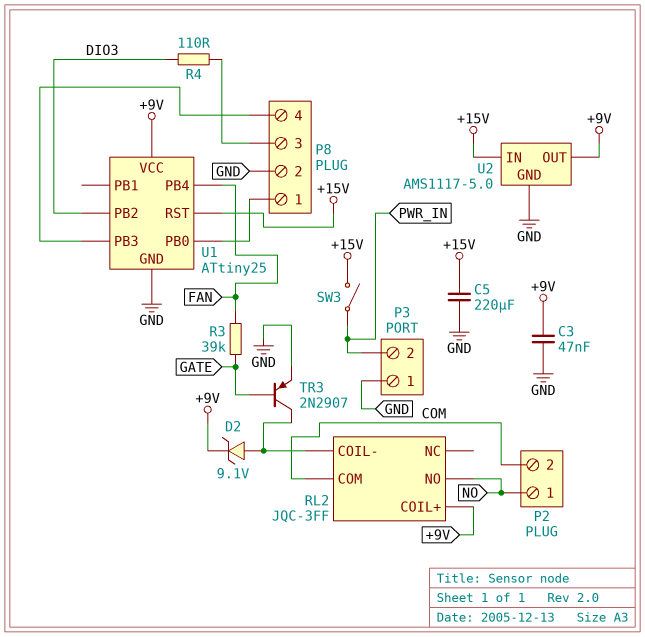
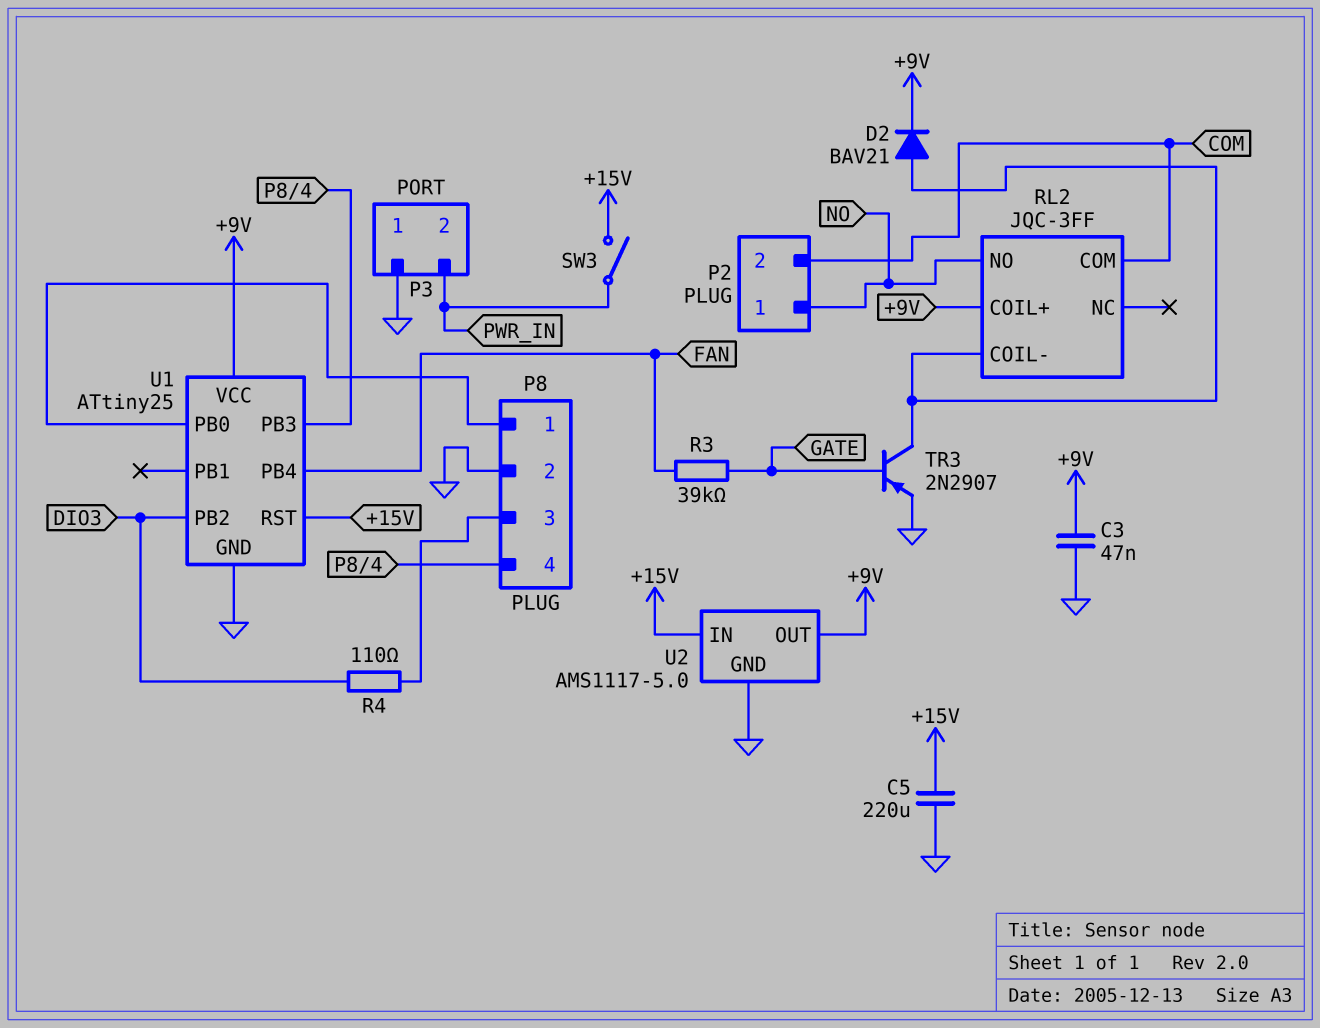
D2: zener 9.1V (A RL2/COIL-, K +9V) -> diode BAV21 (A RL2/COIL-, K +9V)

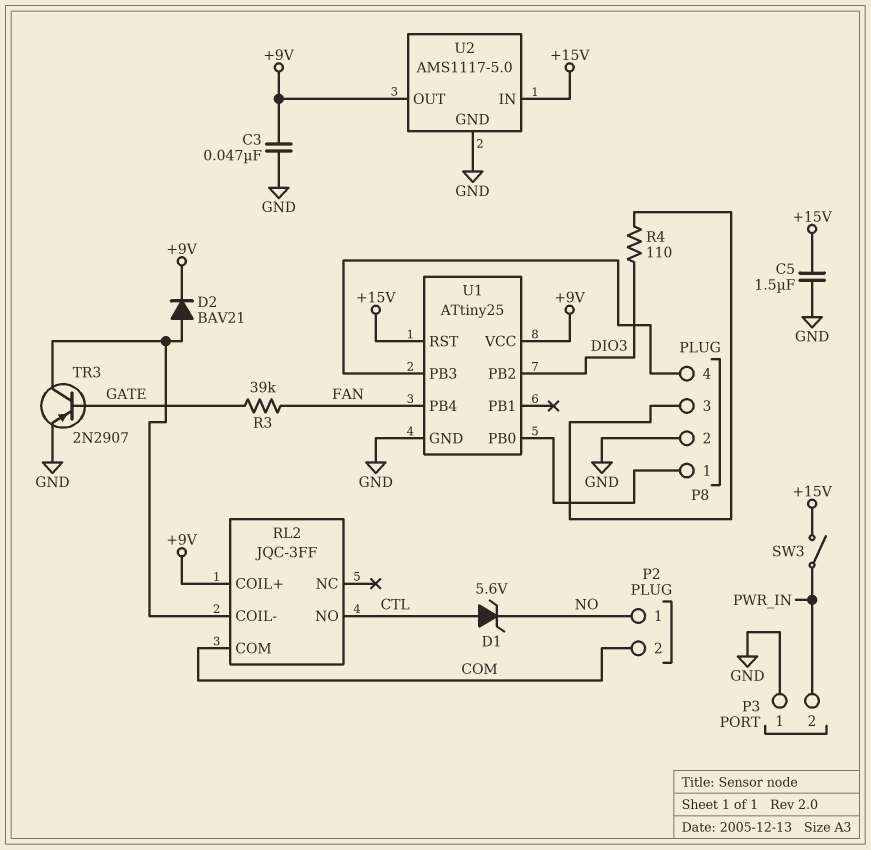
C5: 220uF (+15V, GND) -> 1.5uF (+15V, GND)
D1: none -> zener 5.6V (A CTL, K NO)
RL2 pin NO: NO -> CTL

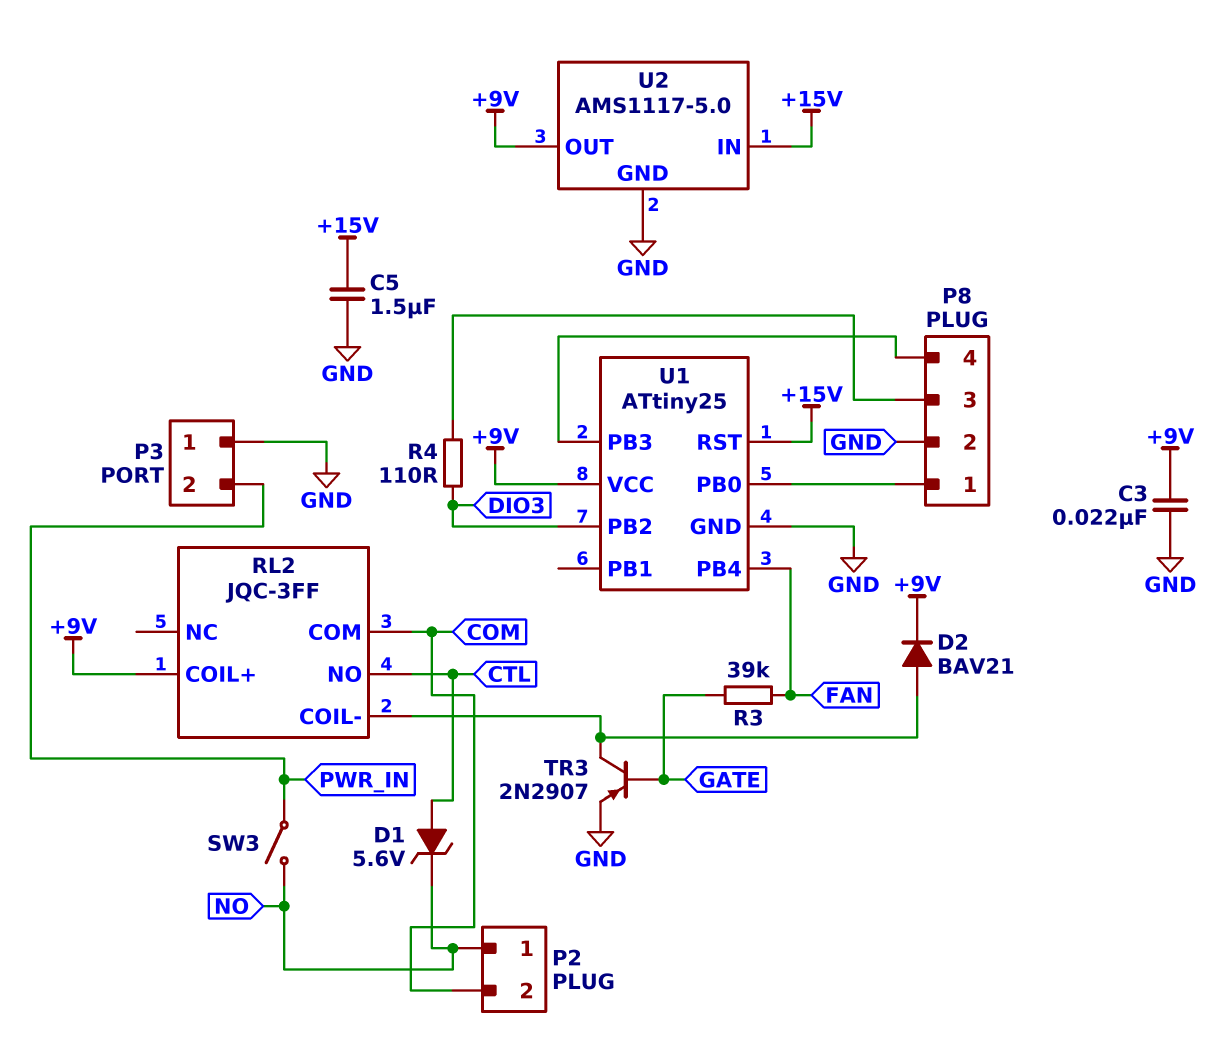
C3: 47nF (+9V, GND) -> 22nF (+9V, GND)
SW3: switch (+15V, PWR_IN) -> switch (NO, PWR_IN)

